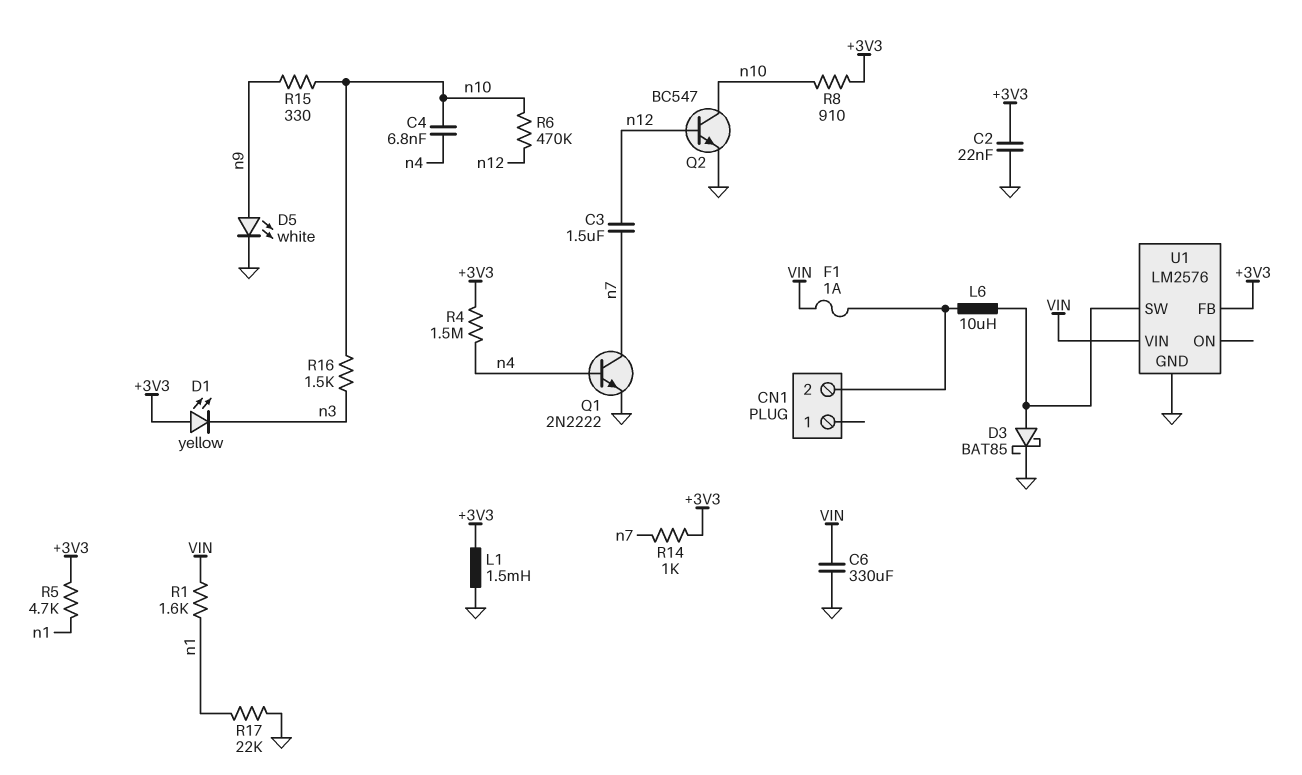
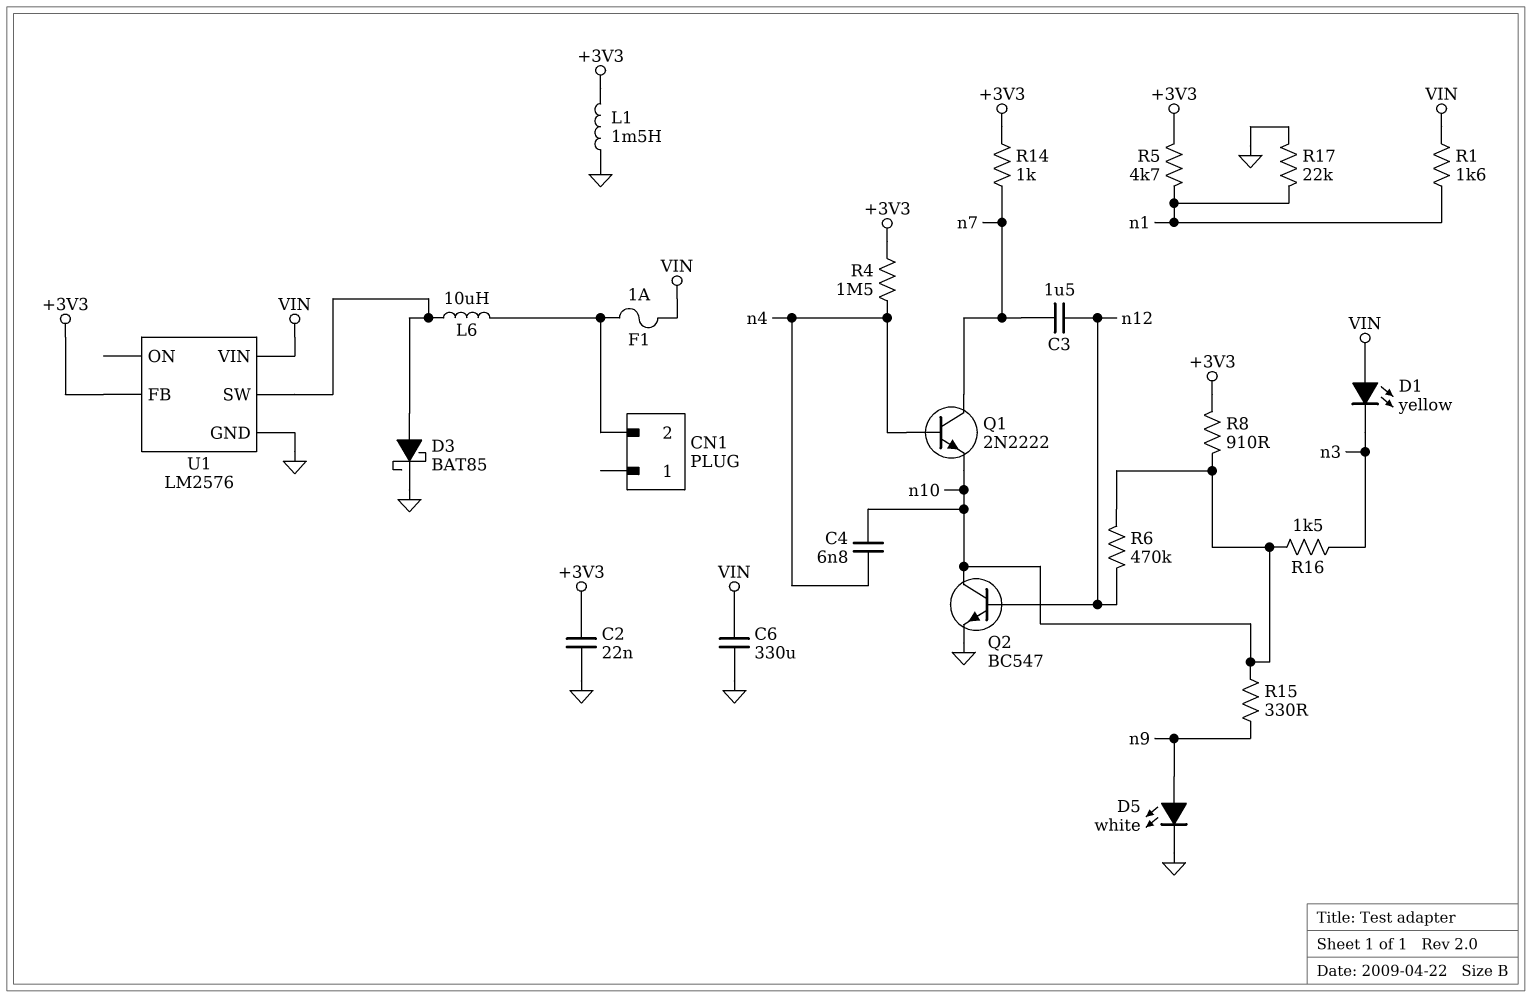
D1: LED yellow (A +3V3, K n3) -> LED yellow (A VIN, K n3)
Q1: NPN 2N2222 (B n4, C n7, E GND) -> NPN 2N2222 (B n4, C n7, E n10)

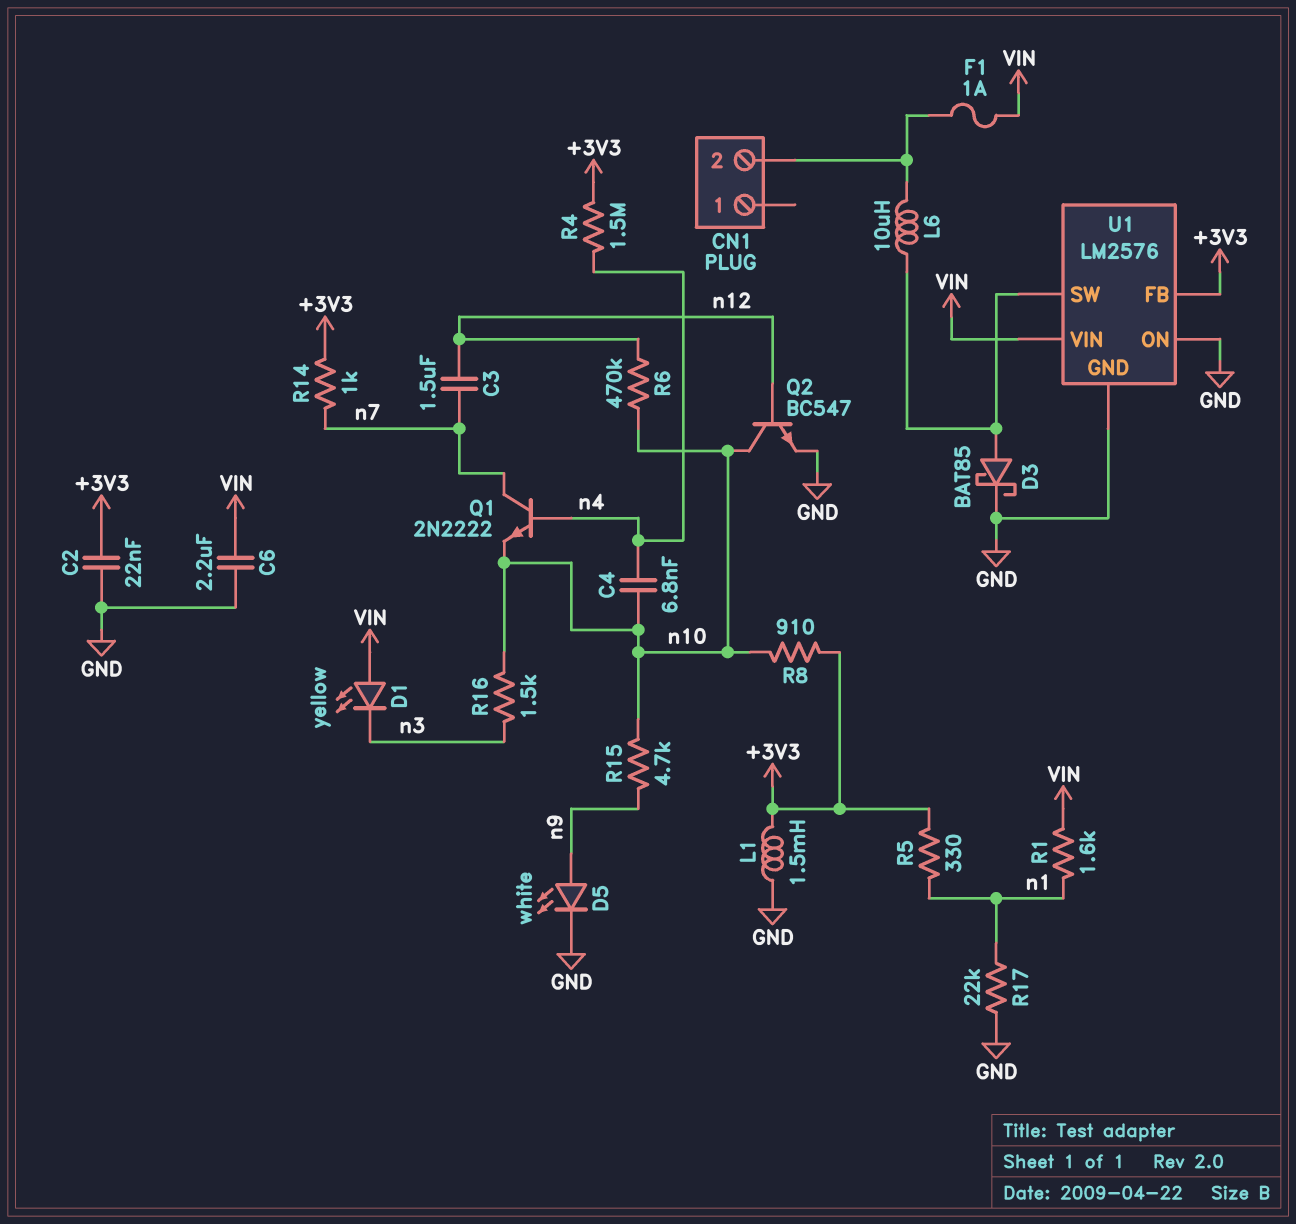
C6: 330uF (GND, VIN) -> 2.2uF (GND, VIN)
R5: 4.7k (+3V3, n1) -> 330 (+3V3, n1)
R15: 330 (n9, n10) -> 4.7k (n9, n10)
U1 pin ON: none -> GND

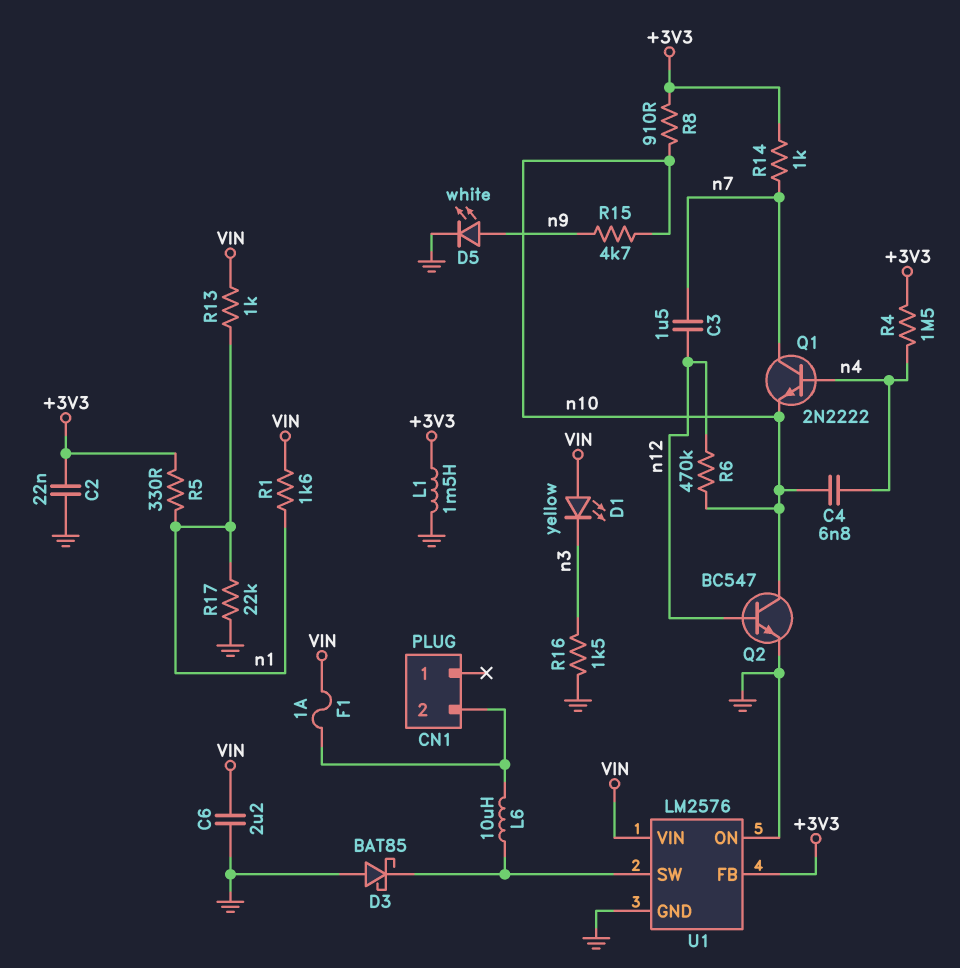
D3: schottky BAT85 (A U1/SW, K GND) -> schottky BAT85 (A GND, K U1/SW)
R13: none -> 1k (VIN, n1)
R16: 1.5k (n3, n10) -> 1.5k (GND, n3)

